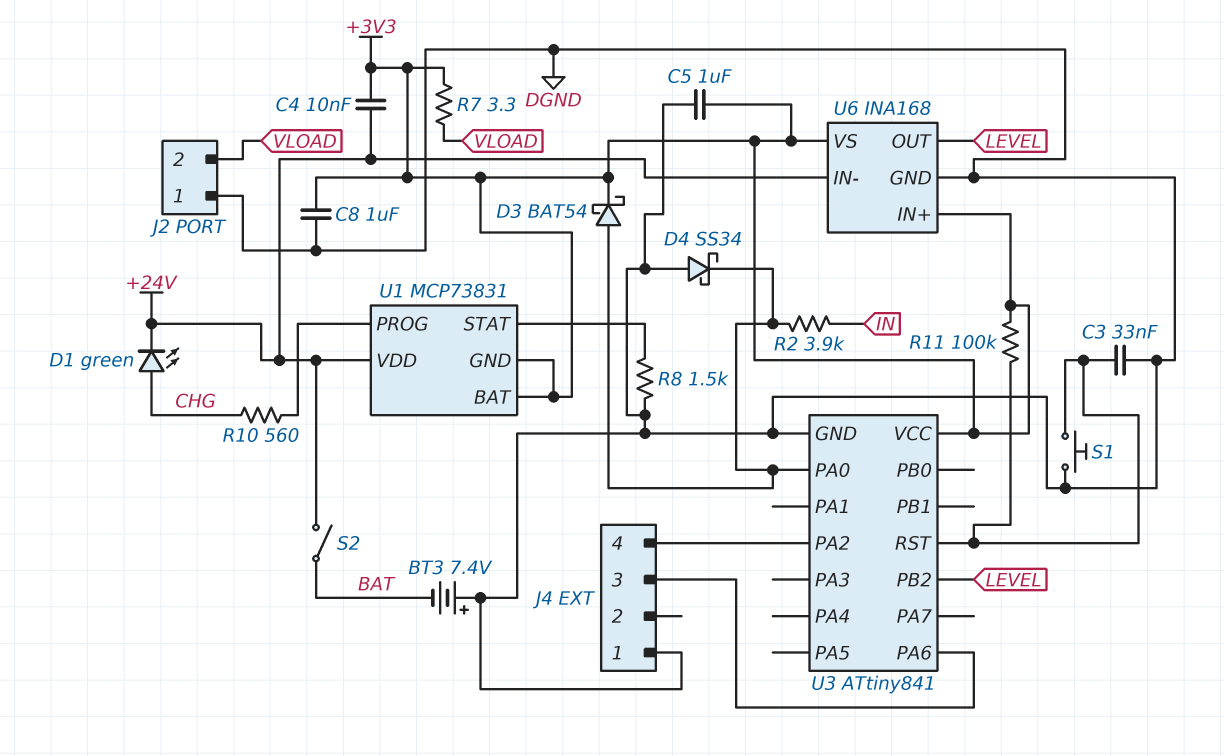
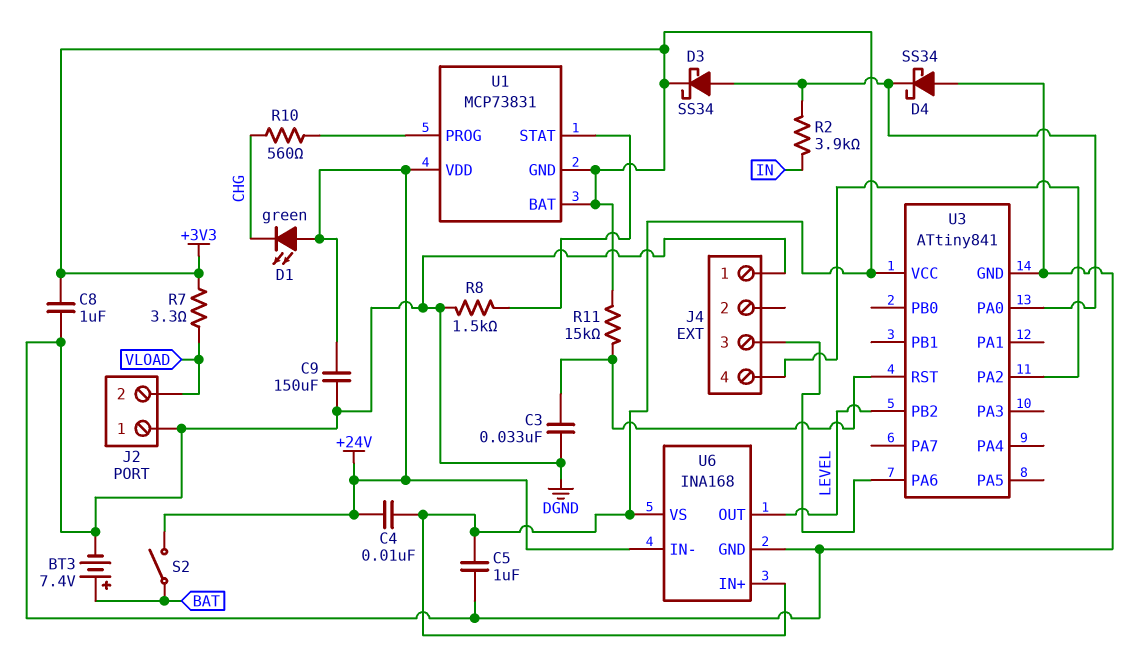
BT3: 7.4V (plus DGND, minus BAT) -> 7.4V (plus BAT, minus DGND)
C9: none -> 150uF (+24V, DGND)
D1: LED green (A CHG, K +24V) -> LED green (A +24V, K CHG)
D3: schottky BAT54 (A U3/PA0, K +3V3) -> schottky SS34 (A U3/PA0, K +3V3)
R11: 100k (+3V3, U3/RST) -> 15k (+3V3, U3/RST)
S1: button (DGND, U3/RST) -> none

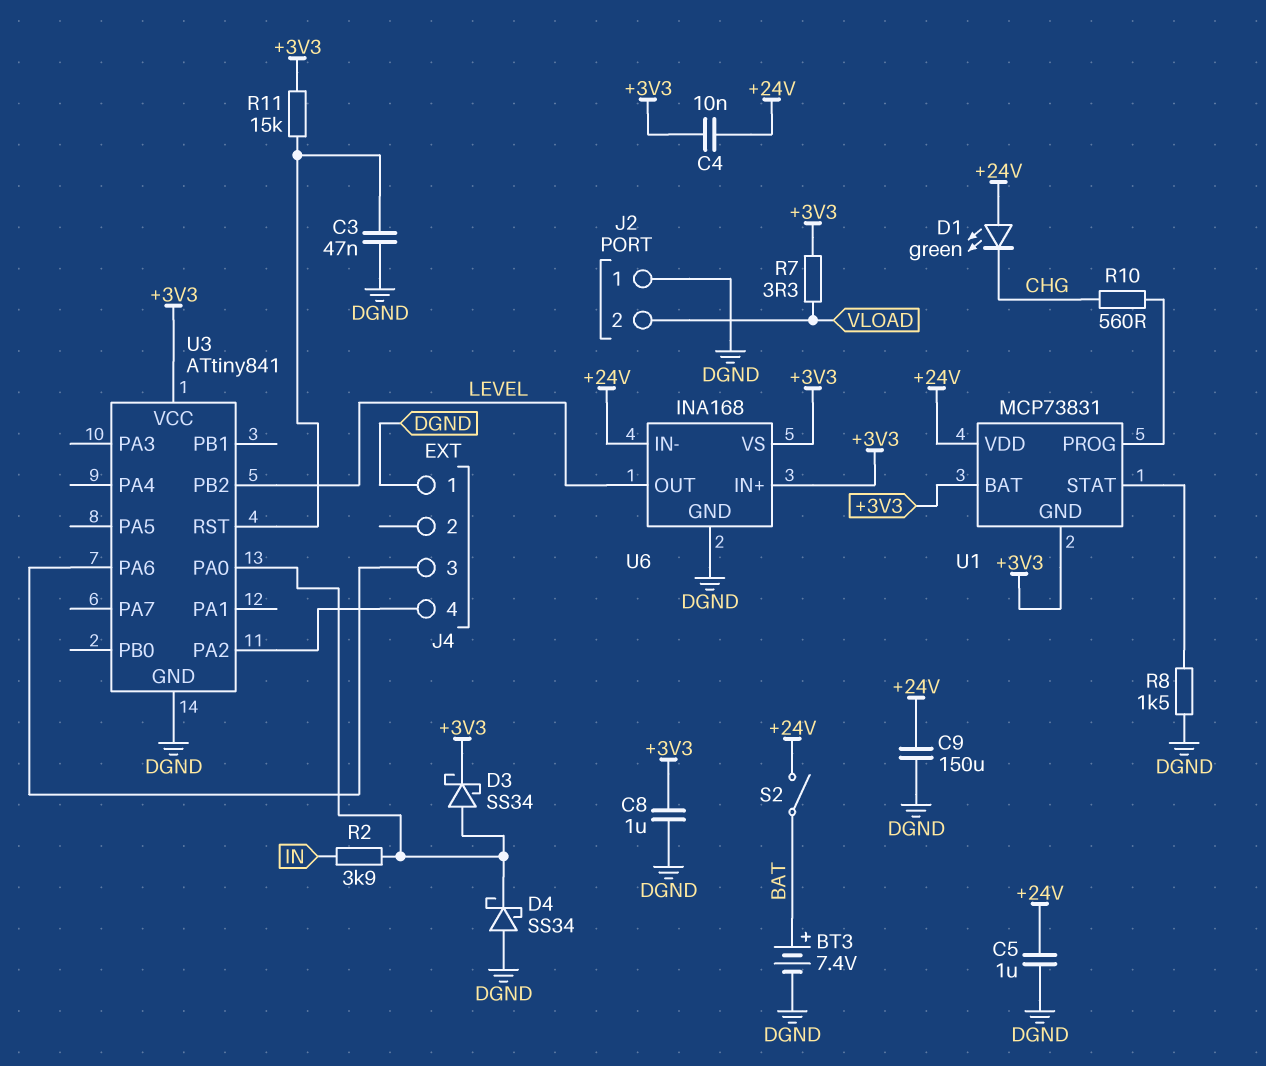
C3: 33nF (DGND, U3/RST) -> 47nF (DGND, U3/RST)
C5: 1uF (+3V3, DGND) -> 1uF (+24V, DGND)

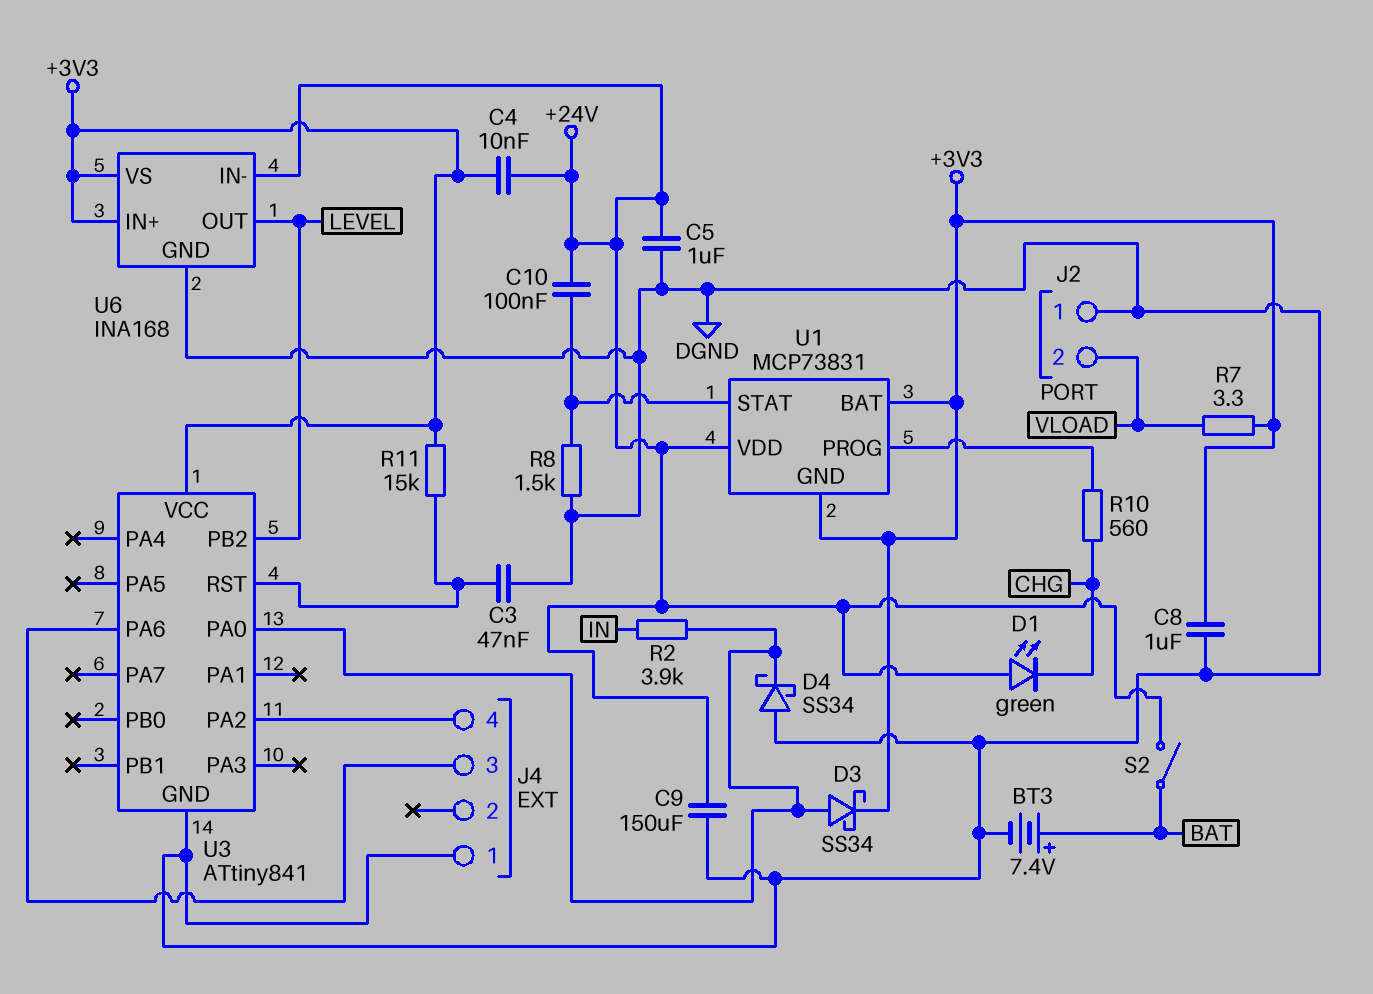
C10: none -> 100nF (+24V, U1/STAT)

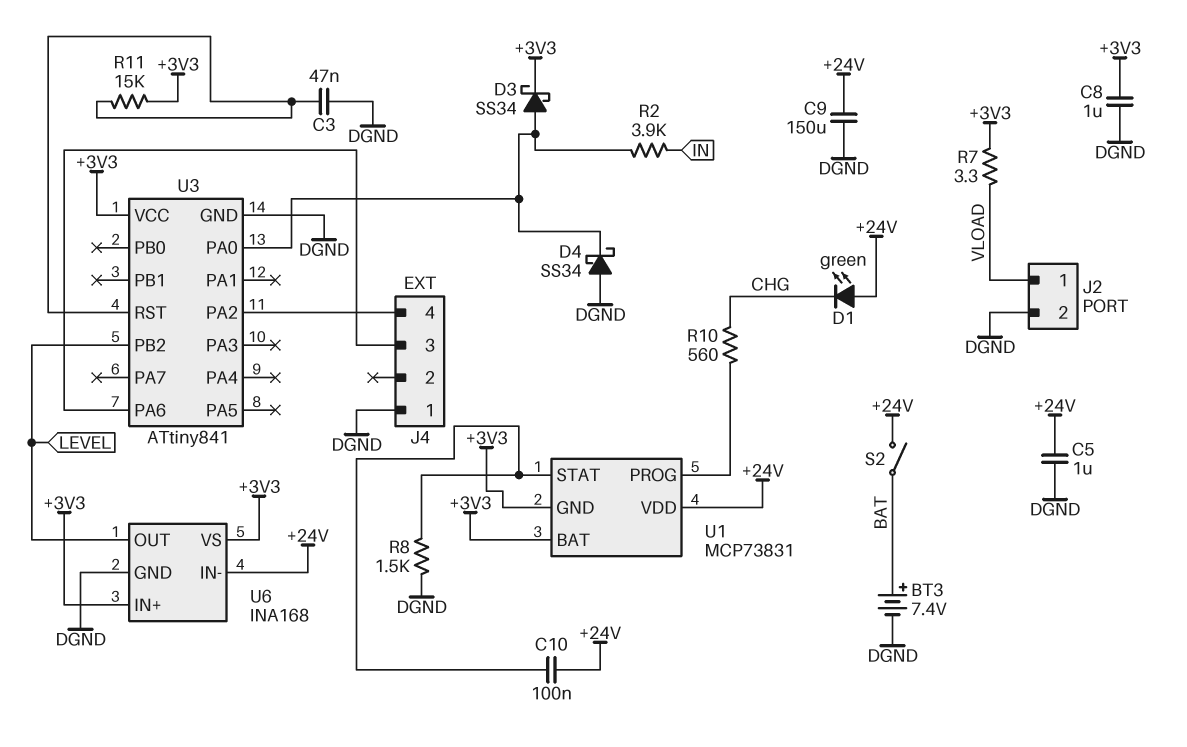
C4: 10nF (+3V3, +24V) -> none
J2 pin 1: DGND -> VLOAD
J2 pin 2: VLOAD -> DGND

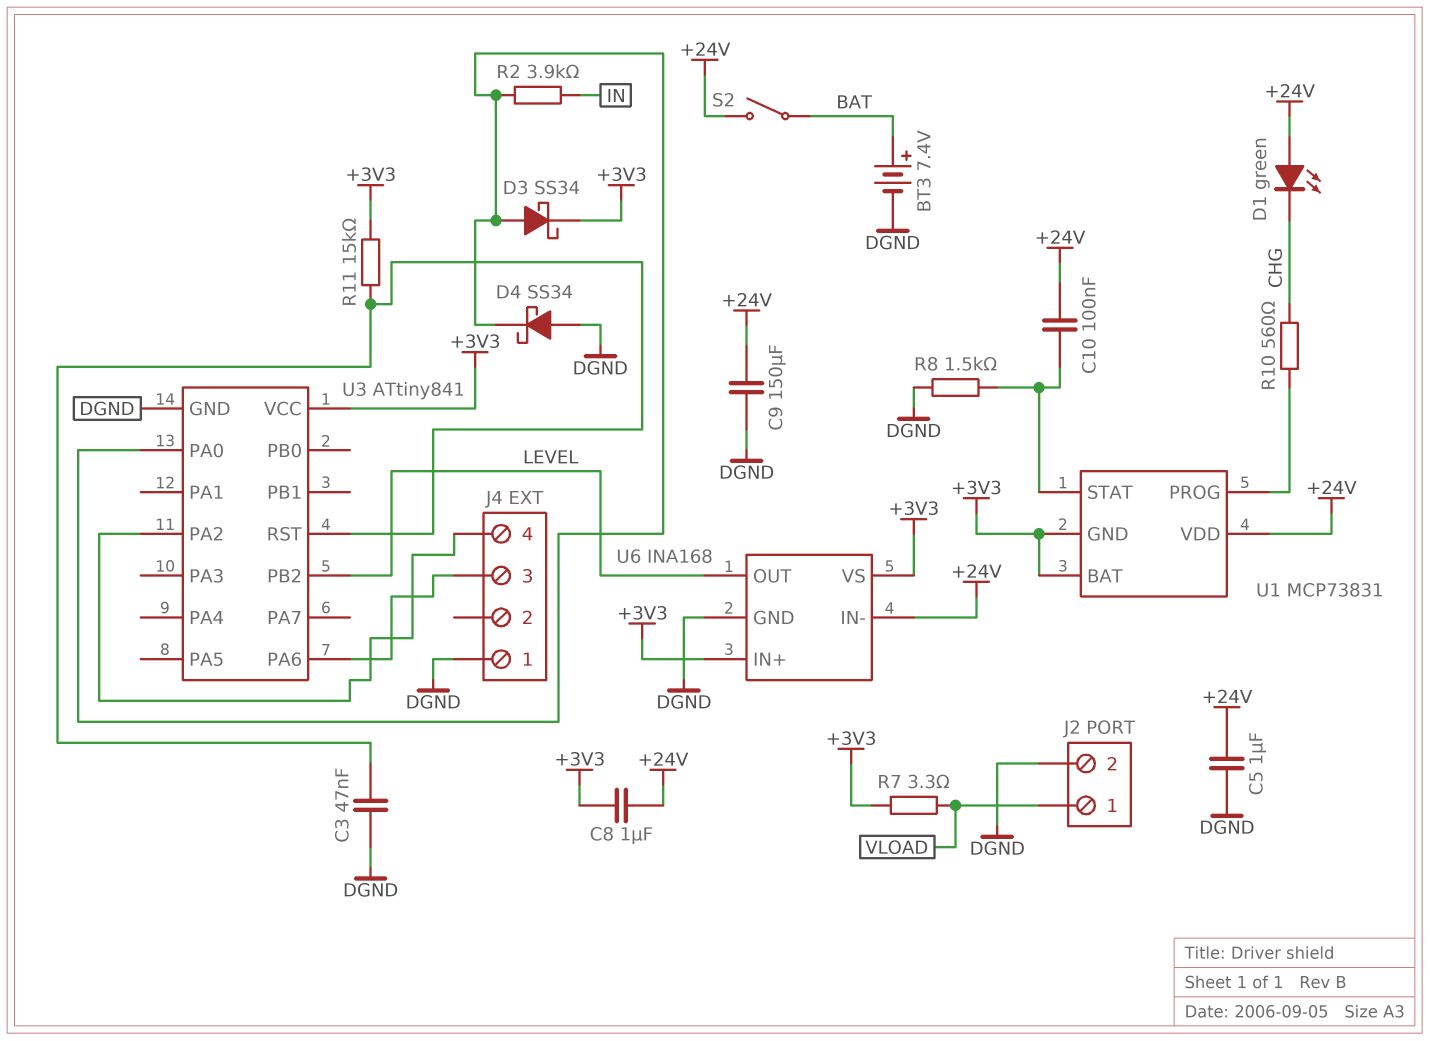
C8: 1uF (+3V3, DGND) -> 1uF (+3V3, +24V)

